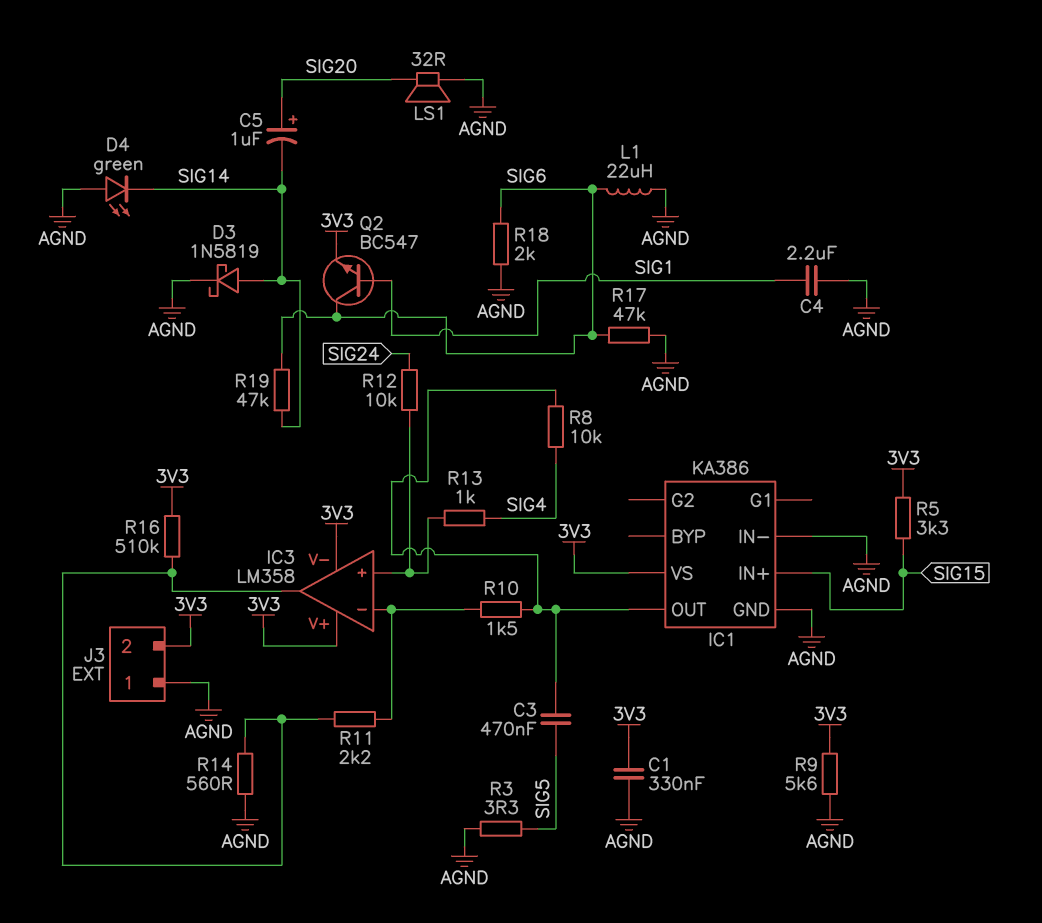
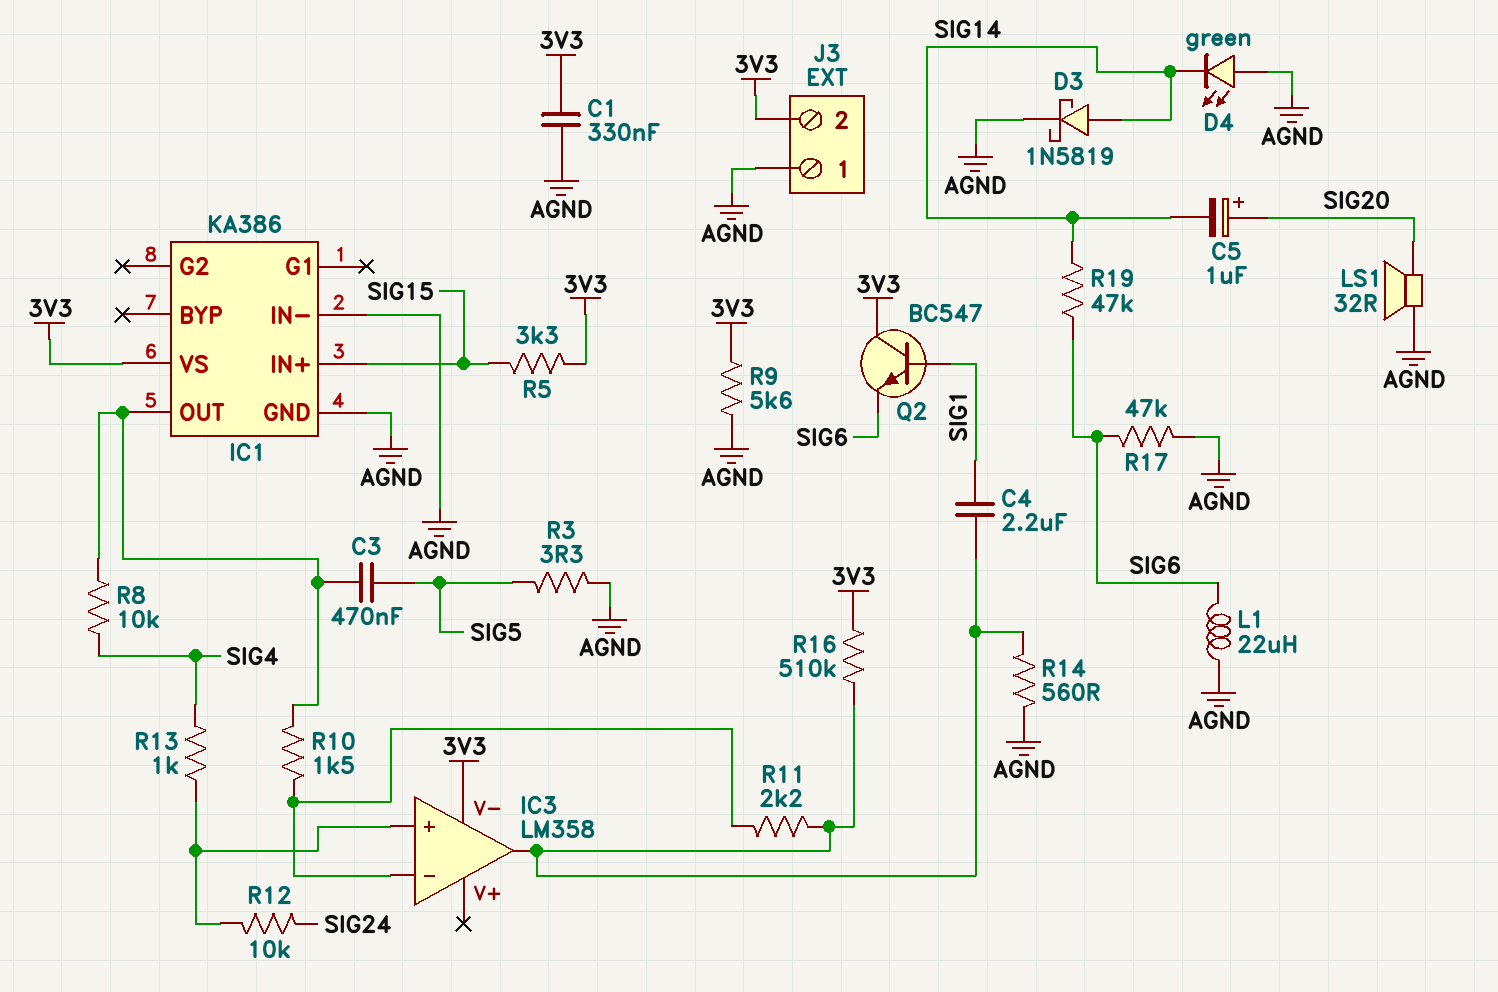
C4: 2.2uF (AGND, SIG1) -> 2.2uF (IC3/out, SIG1)
IC3 pin V+: 3V3 -> none
Q2: NPN BC547 (B SIG1, C SIG6, E 3V3) -> NPN BC547 (B SIG1, C 3V3, E SIG6)
R18: 2k (AGND, SIG6) -> none

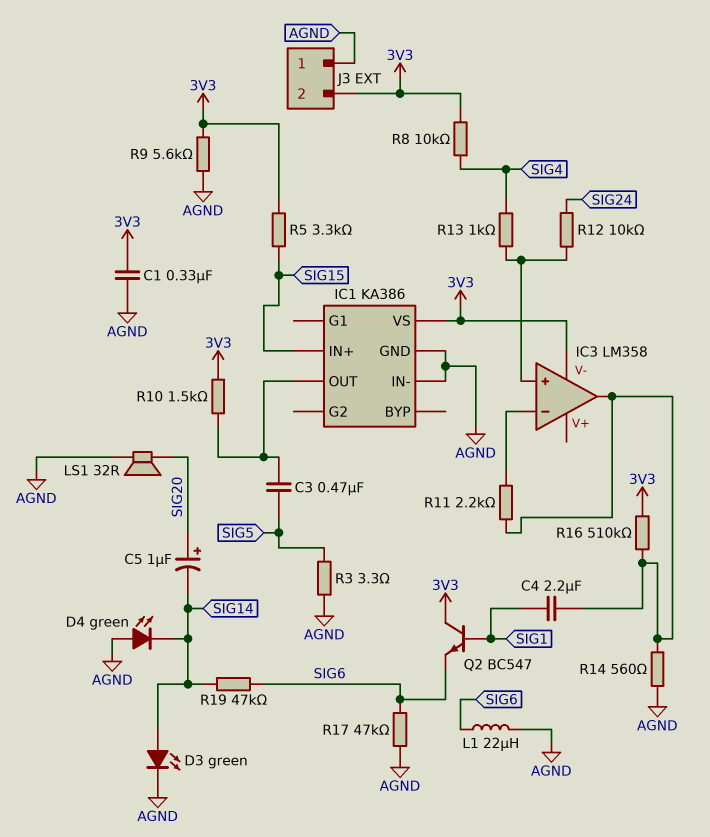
D3: schottky 1N5819 (A SIG14, K AGND) -> LED green (A SIG14, K AGND)
R8: 10k (IC1/OUT, SIG4) -> 10k (3V3, SIG4)
R10: 1.5k (IC1/OUT, IC3/in-) -> 1.5k (3V3, IC1/OUT)

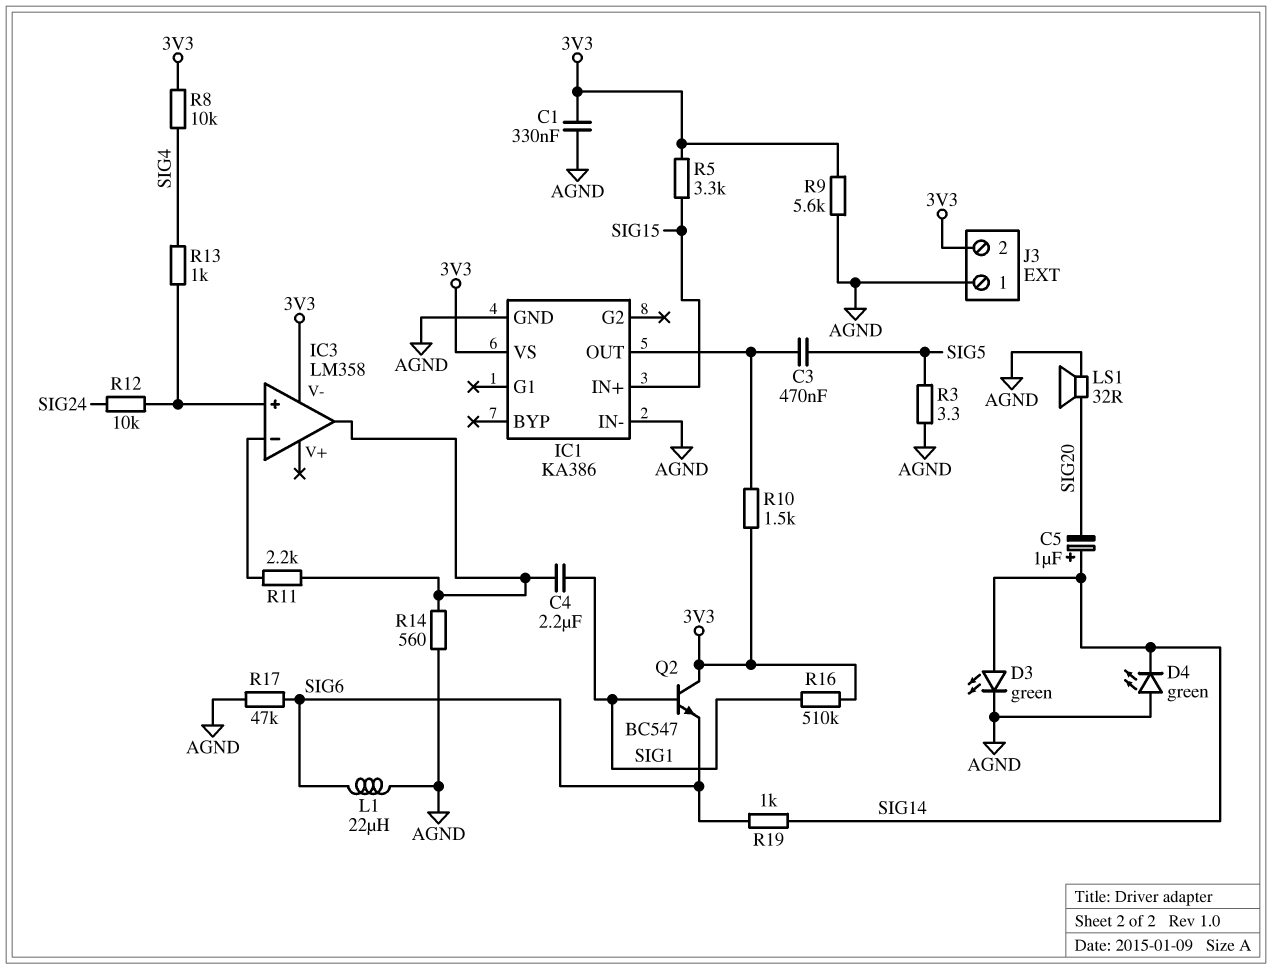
C5: 1uF (plus SIG20, minus SIG14) -> 1uF (plus SIG14, minus SIG20)
R16: 510k (3V3, IC3/out) -> 510k (3V3, SIG1)
R19: 47k (SIG6, SIG14) -> 1k (SIG6, SIG14)

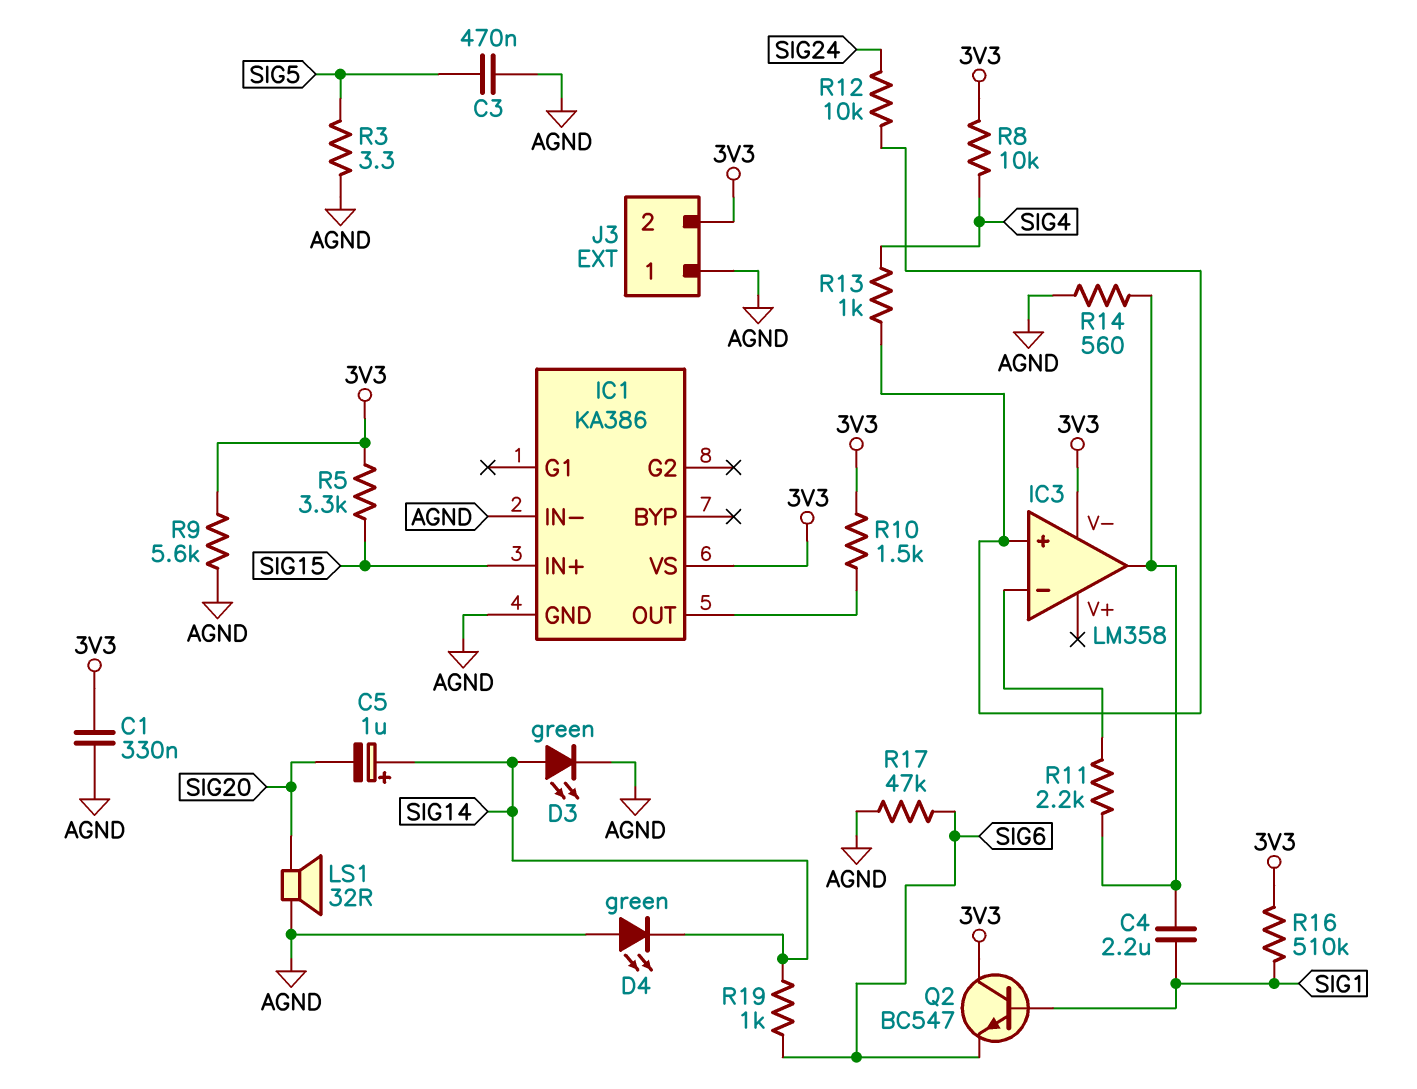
C3: 470nF (IC1/OUT, SIG5) -> 470nF (AGND, SIG5)
L1: 22uH (AGND, SIG6) -> none

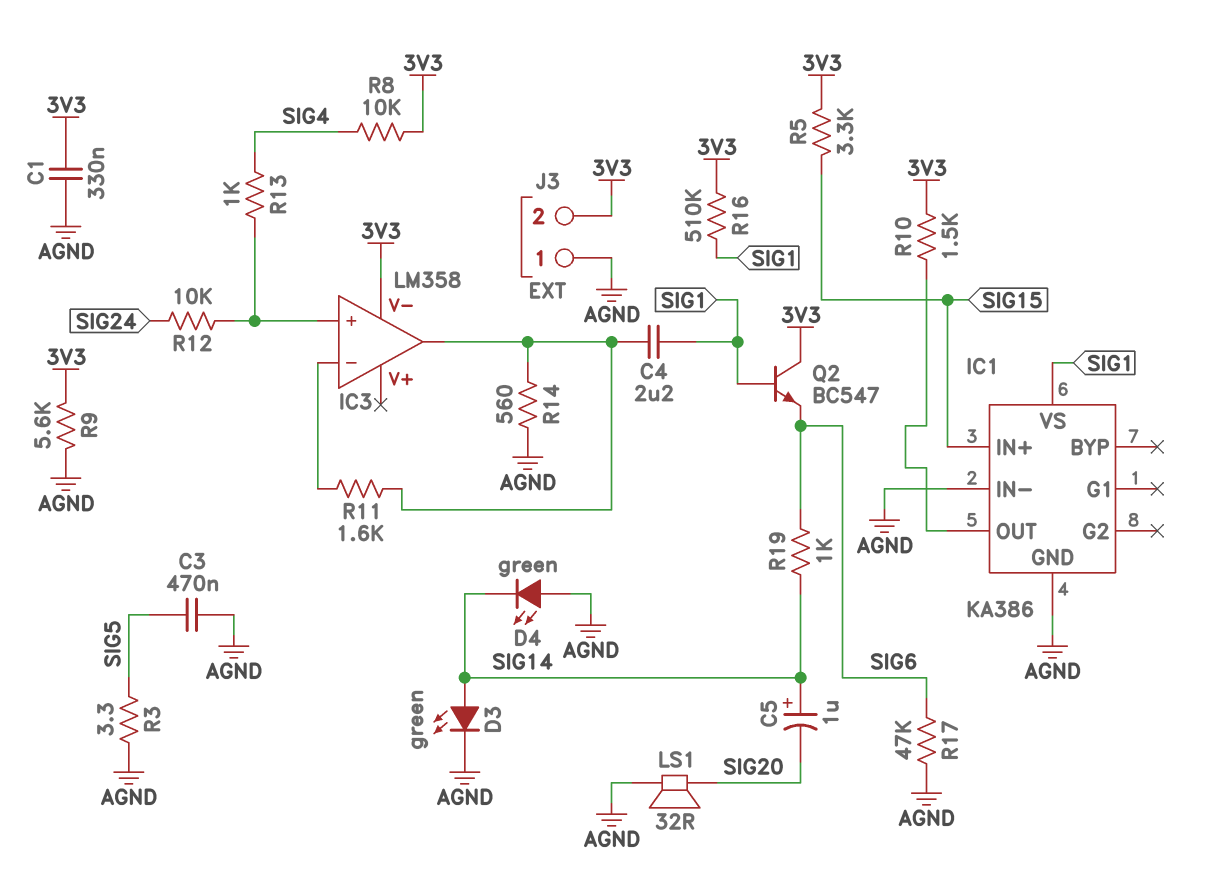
IC1 pin VS: 3V3 -> SIG1
R11: 2.2k (IC3/in-, IC3/out) -> 1.6k (IC3/in-, IC3/out)

